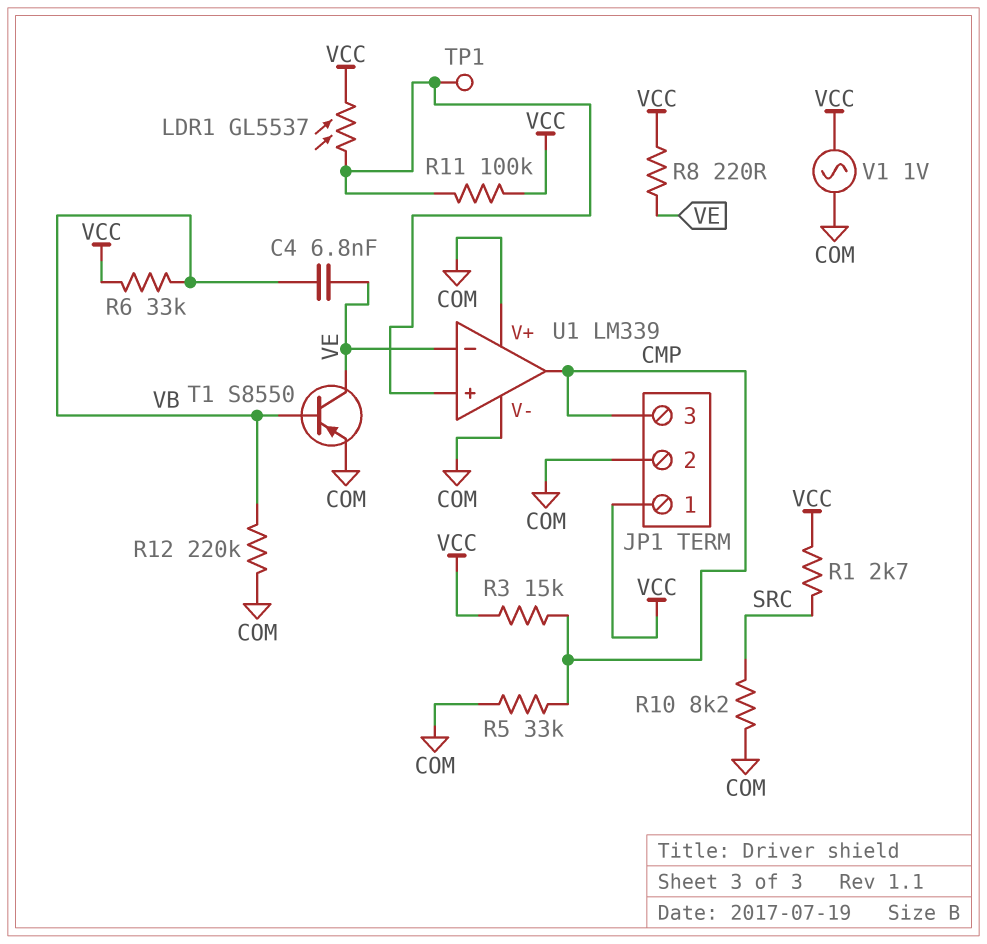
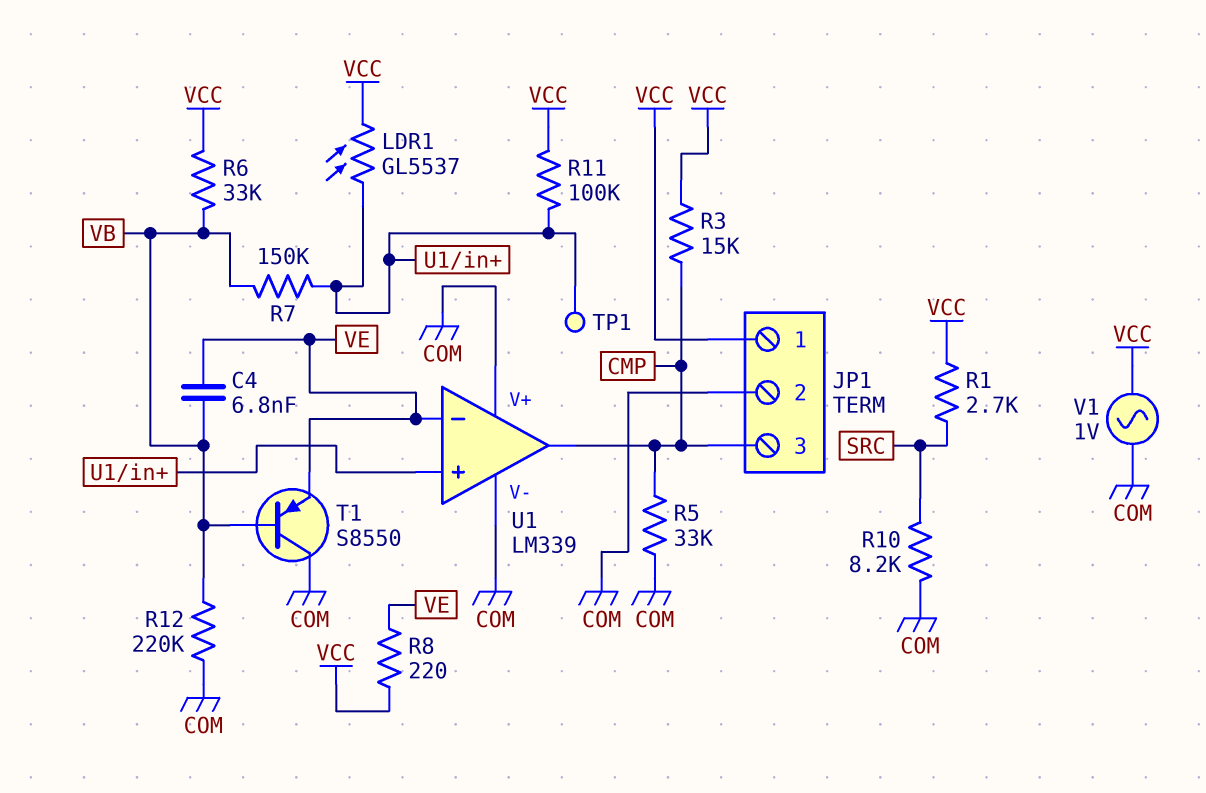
R7: none -> 150k (U1/in+, VB)
T1: PNP S8550 (B VB, C VE, E COM) -> PNP S8550 (B VB, C COM, E VE)

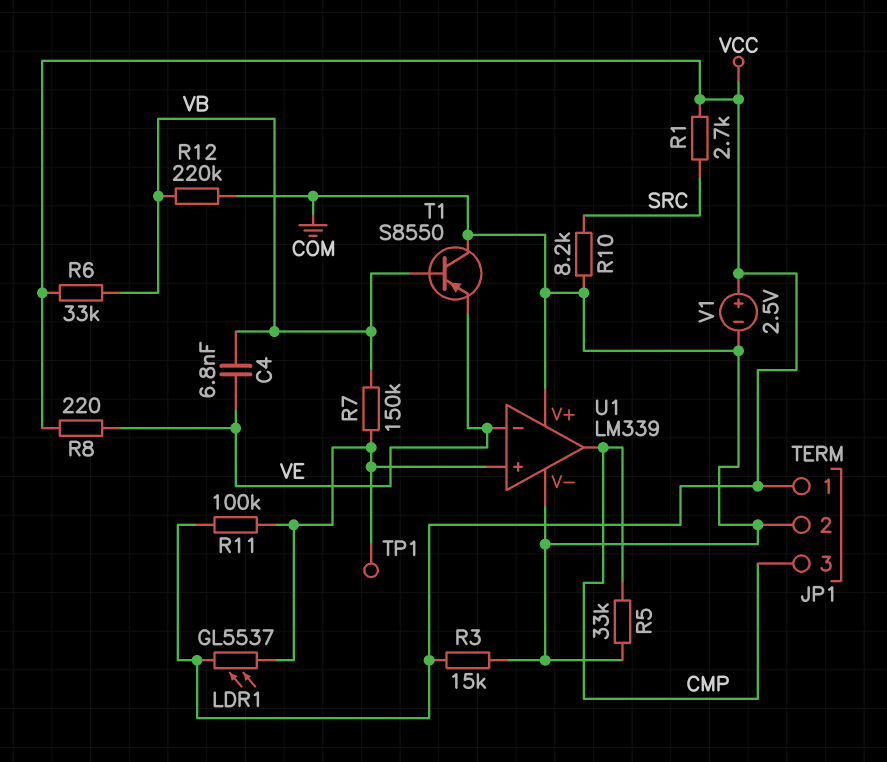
R3: 15k (CMP, VCC) -> 15k (COM, VCC)
V1: AC 1V (COM, VCC) -> 2.5V (plus VCC, minus COM)

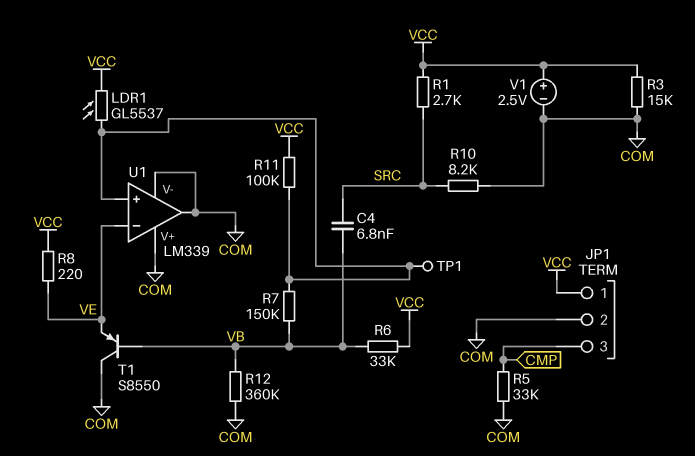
C4: 6.8nF (VB, VE) -> 6.8nF (SRC, VB)
R12: 220k (COM, VB) -> 360k (COM, VB)
U1 pin out: CMP -> COM

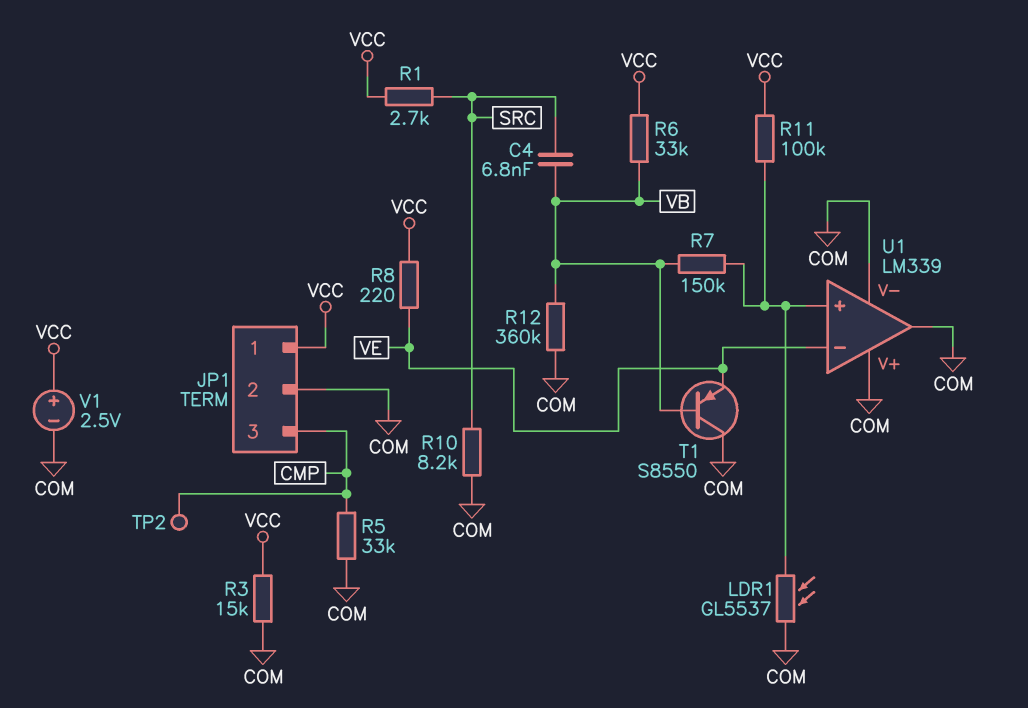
LDR1: GL5537 (U1/in+, VCC) -> GL5537 (COM, U1/in+)
TP1: test point (U1/in+) -> none
TP2: none -> test point (CMP)

